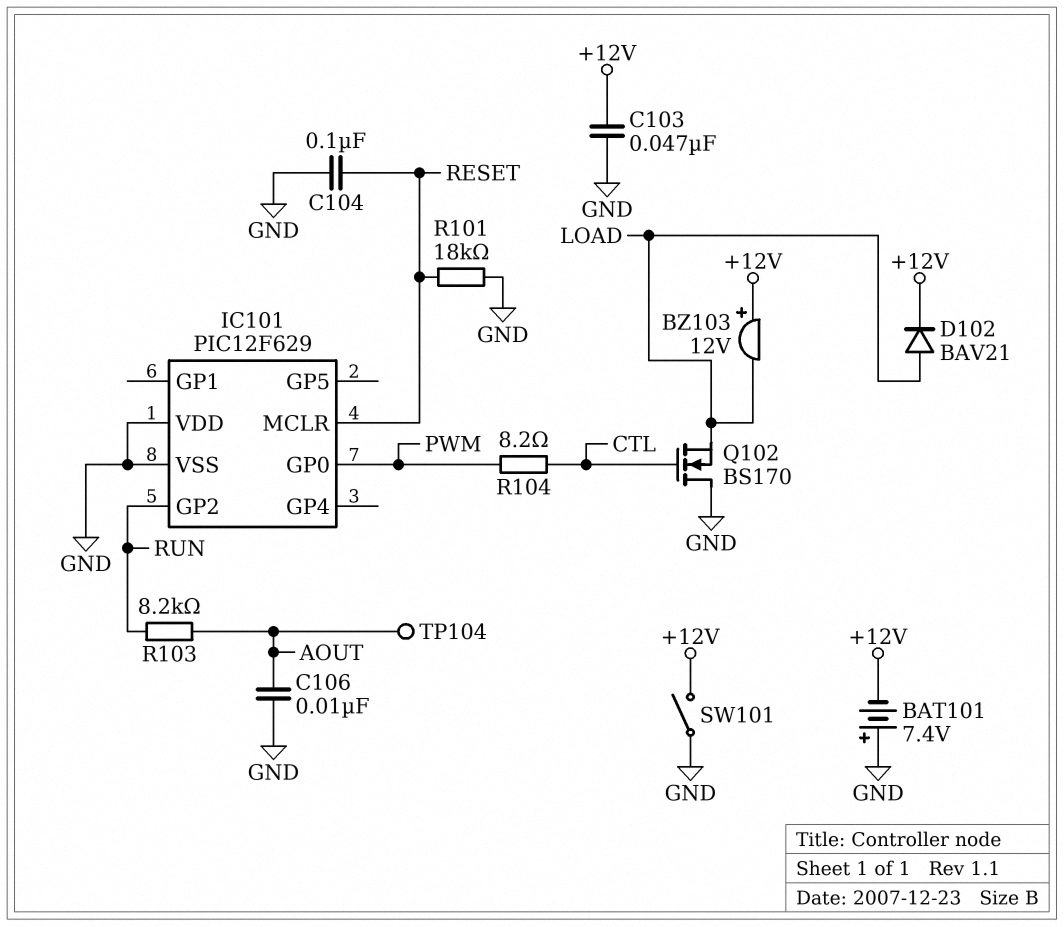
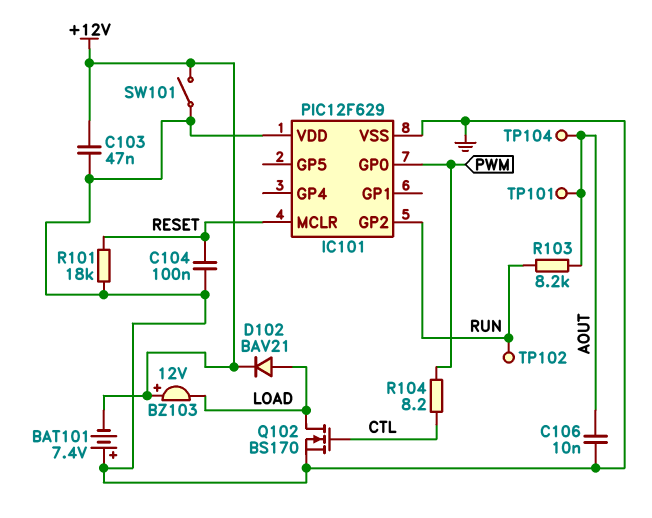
Q102: NMOS BS170 (G CTL, D GND, S LOAD) -> NMOS BS170 (G CTL, D LOAD, S GND)
TP101: none -> test point (AOUT)
TP102: none -> test point (RUN)

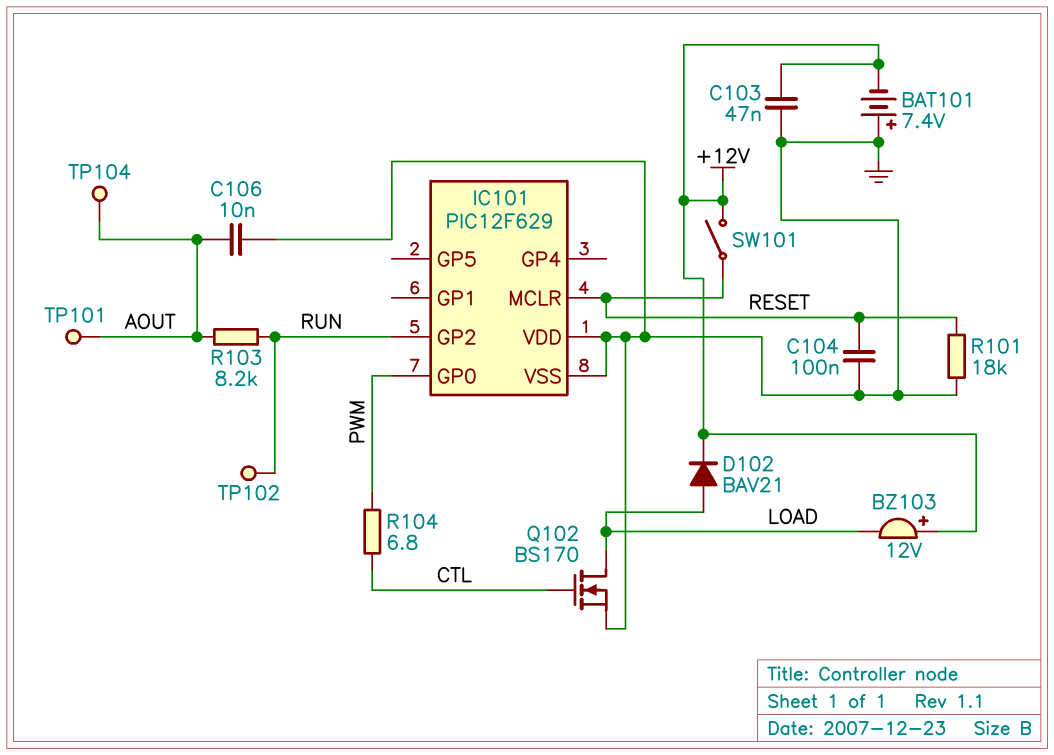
R104: 8.2 (CTL, PWM) -> 6.8 (CTL, PWM)
SW101: switch (+12V, GND) -> switch (+12V, RESET)

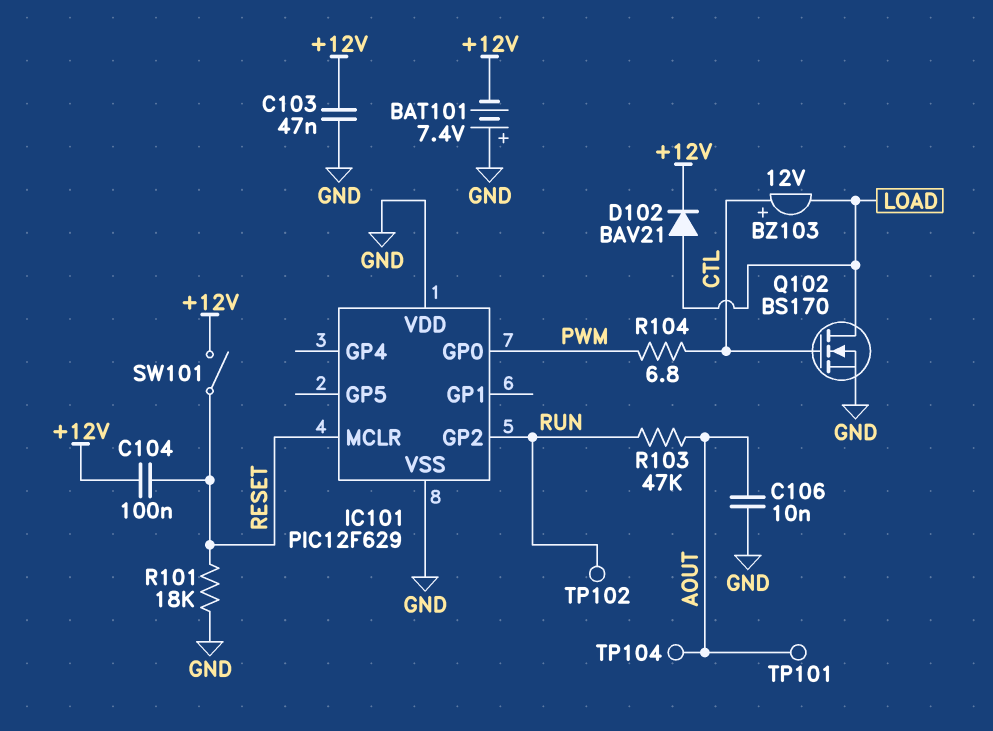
BZ103: buzzer 12V (plus +12V, minus LOAD) -> buzzer 12V (plus CTL, minus LOAD)
C104: 100nF (GND, RESET) -> 100nF (+12V, RESET)
R103: 8.2k (AOUT, RUN) -> 47k (AOUT, RUN)

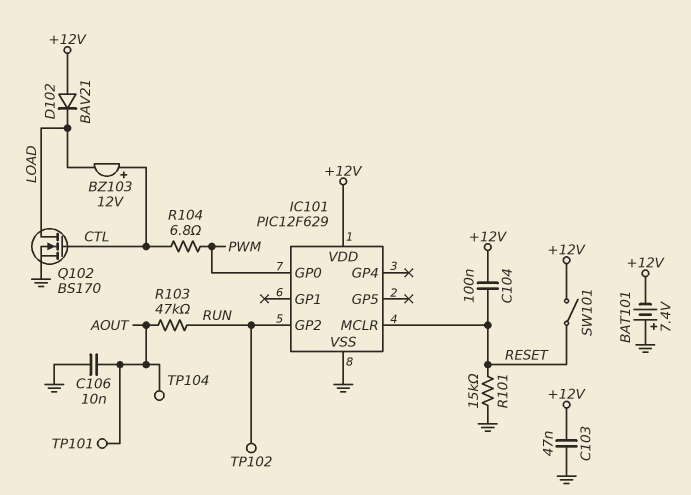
D102: diode BAV21 (A LOAD, K +12V) -> diode BAV21 (A +12V, K LOAD)
IC101 pin VDD: GND -> +12V
R101: 18k (GND, RESET) -> 15k (GND, RESET)

